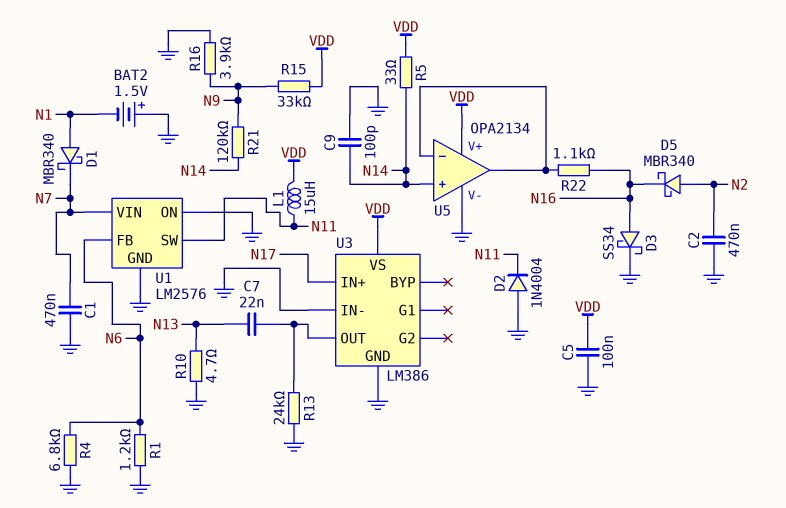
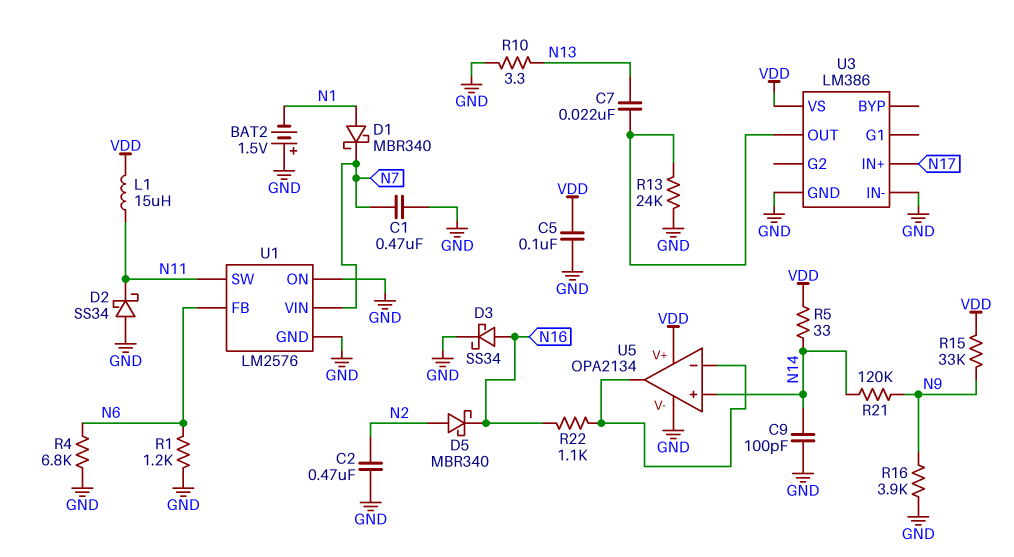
D2: diode 1N4004 (A GND, K N11) -> schottky SS34 (A GND, K N11)
R10: 4.7 (GND, N13) -> 3.3 (GND, N13)

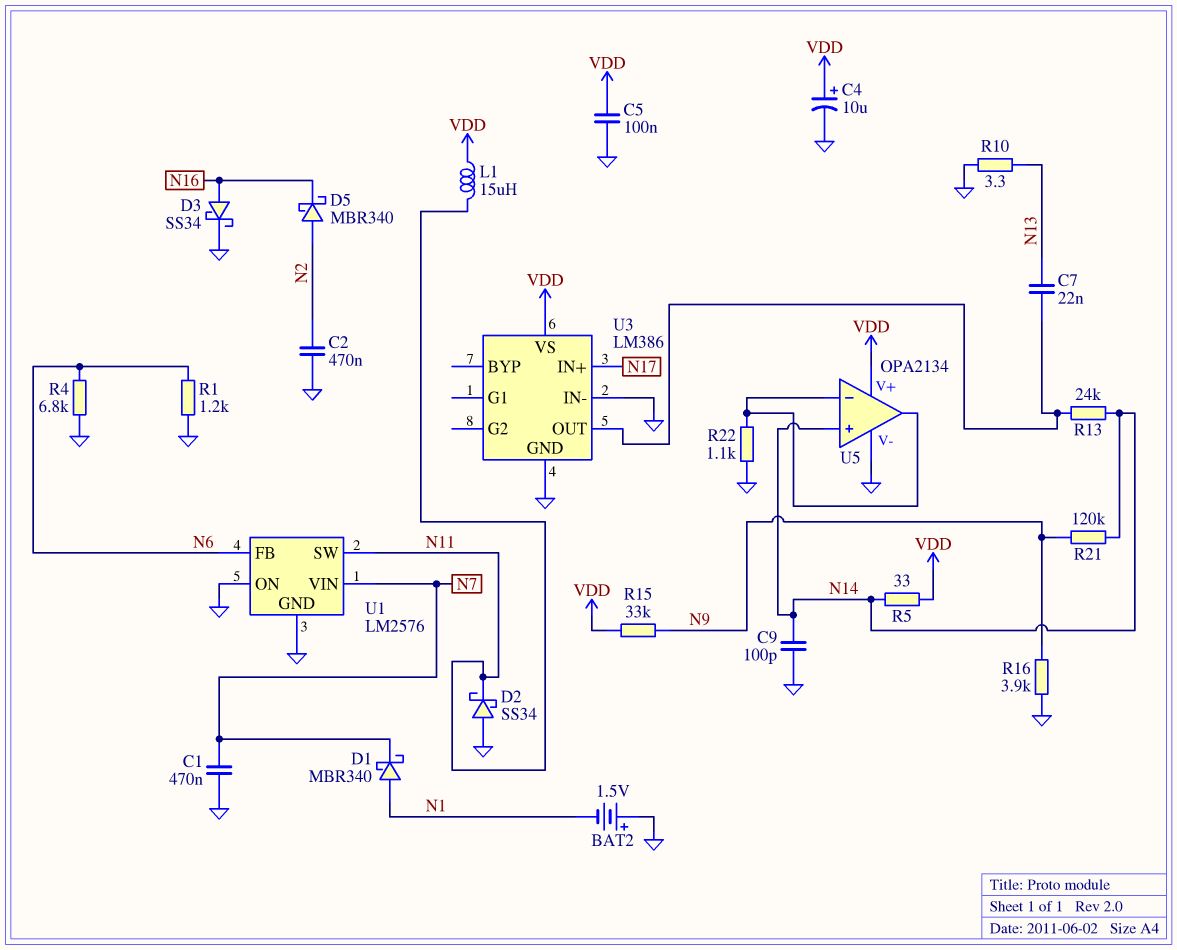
C4: none -> 10uF (plus VDD, minus GND)
R13: 24k (GND, U3/OUT) -> 24k (N14, U3/OUT)
R22: 1.1k (N16, U5/in-) -> 1.1k (GND, U5/in-)

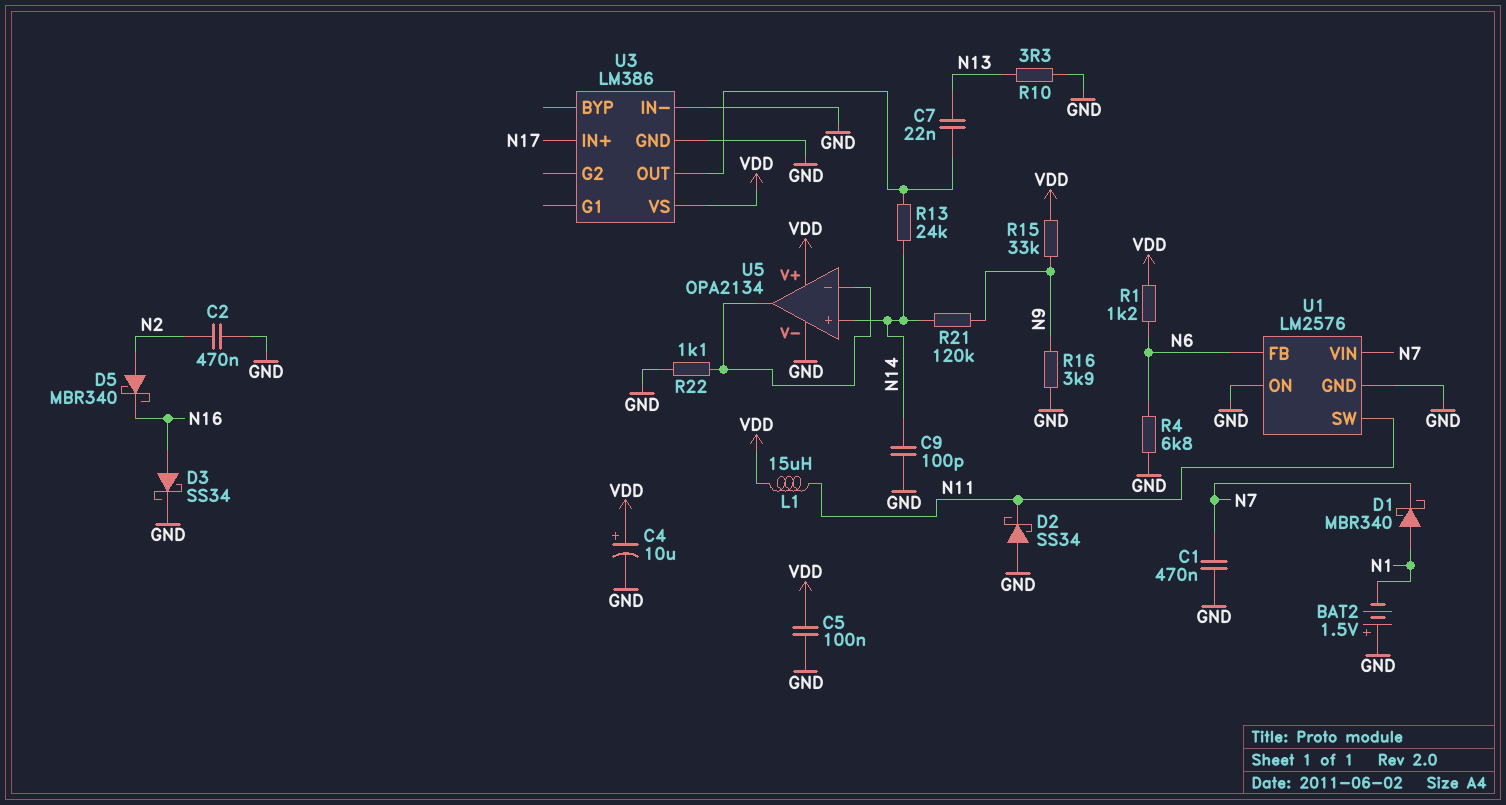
R1: 1.2k (GND, N6) -> 1.2k (N6, VDD)
R5: 33 (N14, VDD) -> none

